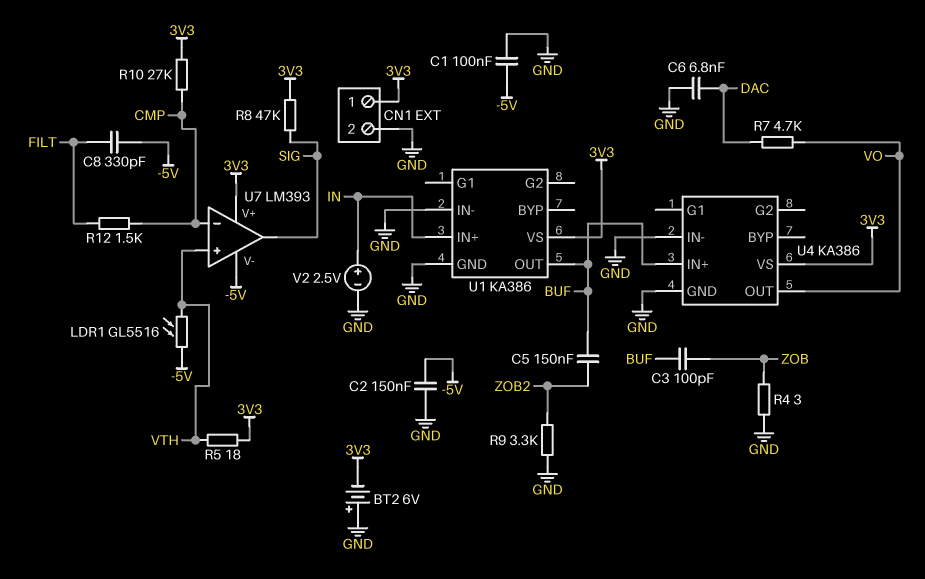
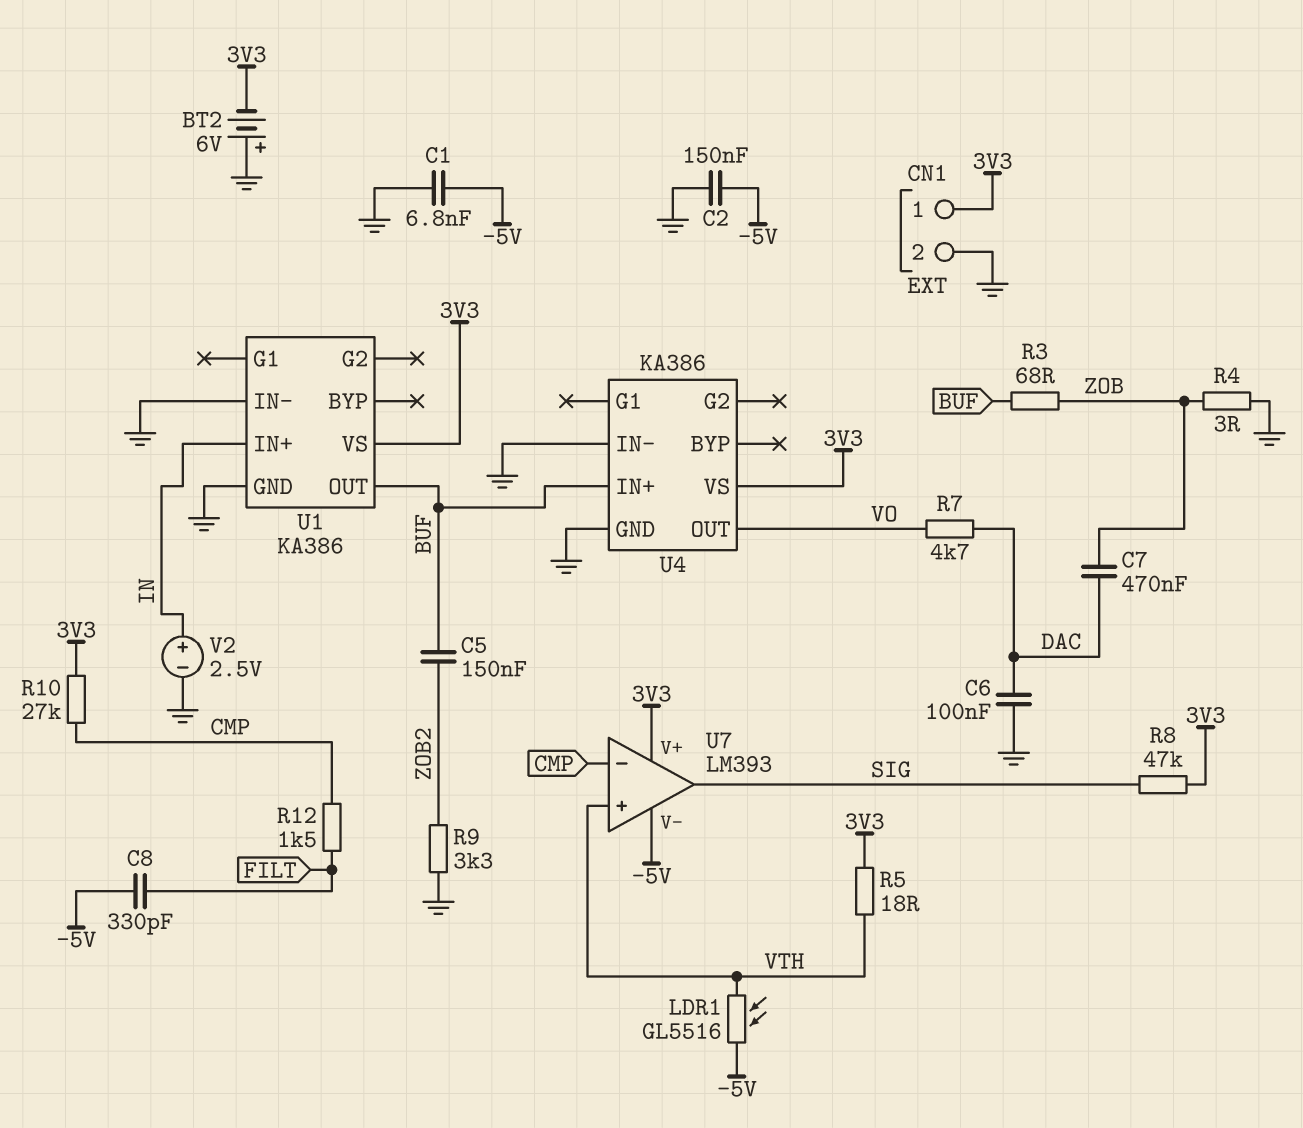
C1: 100nF (-5V, GND) -> 6.8nF (-5V, GND)
C3: 100pF (BUF, ZOB) -> none
C6: 6.8nF (DAC, GND) -> 100nF (DAC, GND)
C7: none -> 470nF (DAC, ZOB)
R3: none -> 68 (BUF, ZOB)

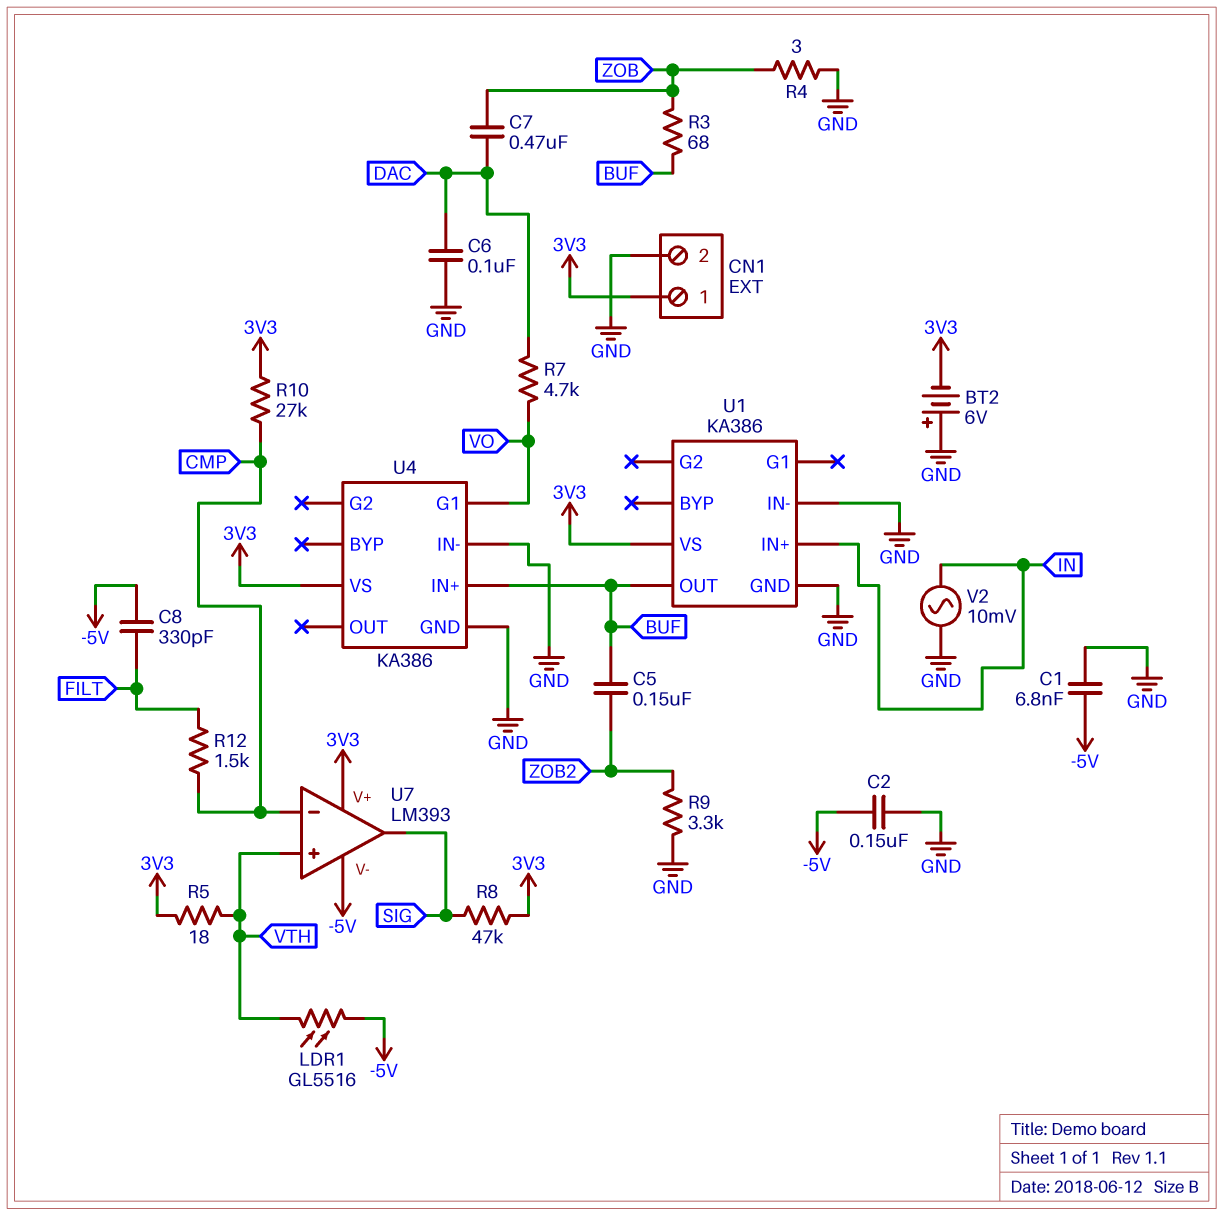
U4 pin G1: none -> VO
U4 pin OUT: VO -> none
V2: 2.5V (plus IN, minus GND) -> AC 10mV (GND, IN)

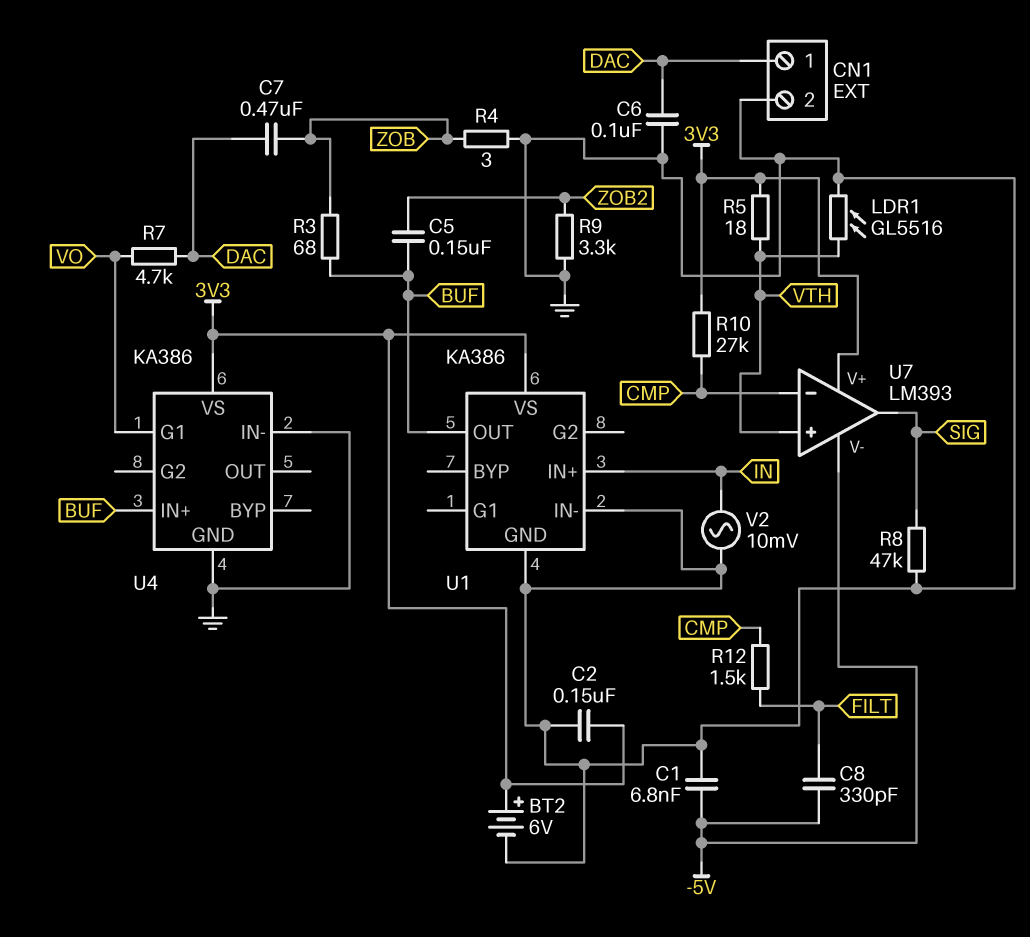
BT2: 6V (plus GND, minus 3V3) -> 6V (plus 3V3, minus GND)
C2: 150nF (-5V, GND) -> 150nF (3V3, GND)
CN1 pin 1: 3V3 -> DAC
LDR1: GL5516 (-5V, VTH) -> GL5516 (GND, VTH)
R8: 47k (3V3, SIG) -> 47k (GND, SIG)

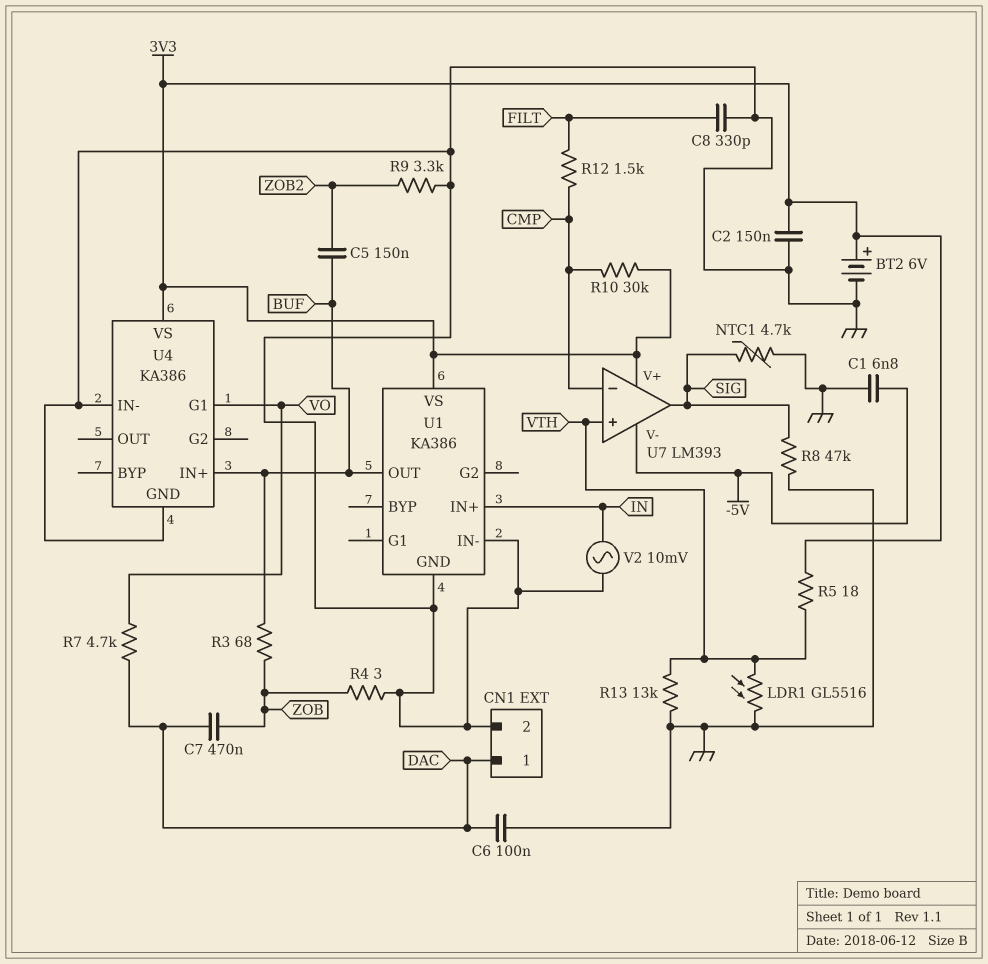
C8: 330pF (-5V, FILT) -> 330pF (FILT, GND)
NTC1: none -> 4.7k (GND, SIG)
R10: 27k (3V3, CMP) -> 30k (3V3, CMP)
R13: none -> 13k (GND, VTH)

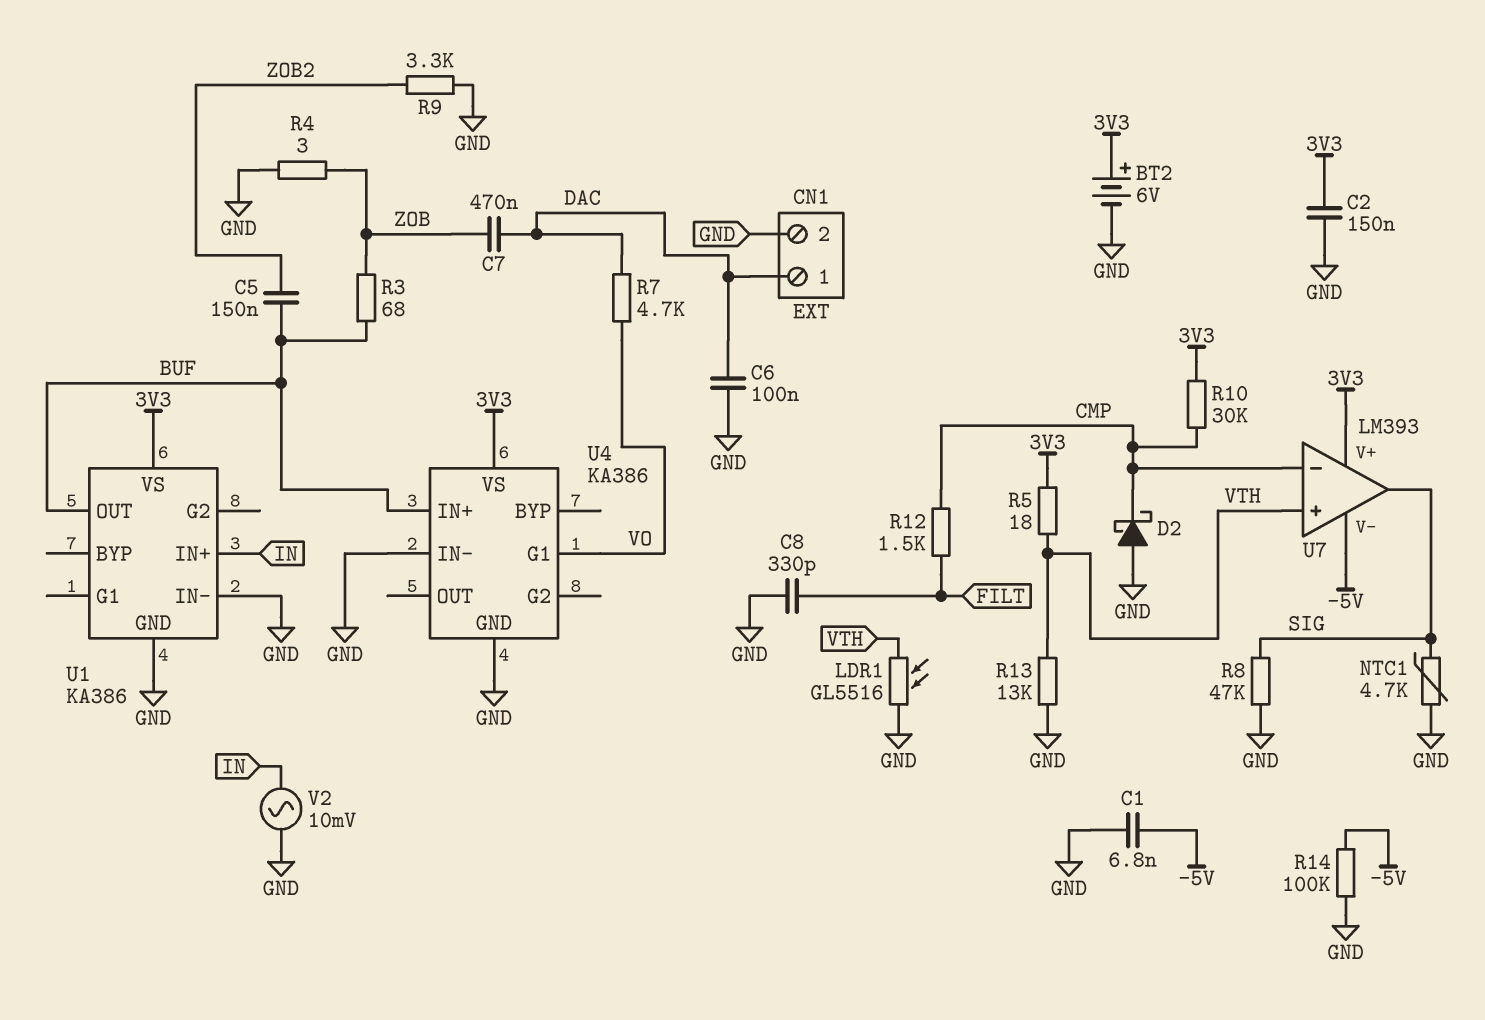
D2: none -> schottky (A GND, K CMP)
R14: none -> 100k (-5V, GND)

